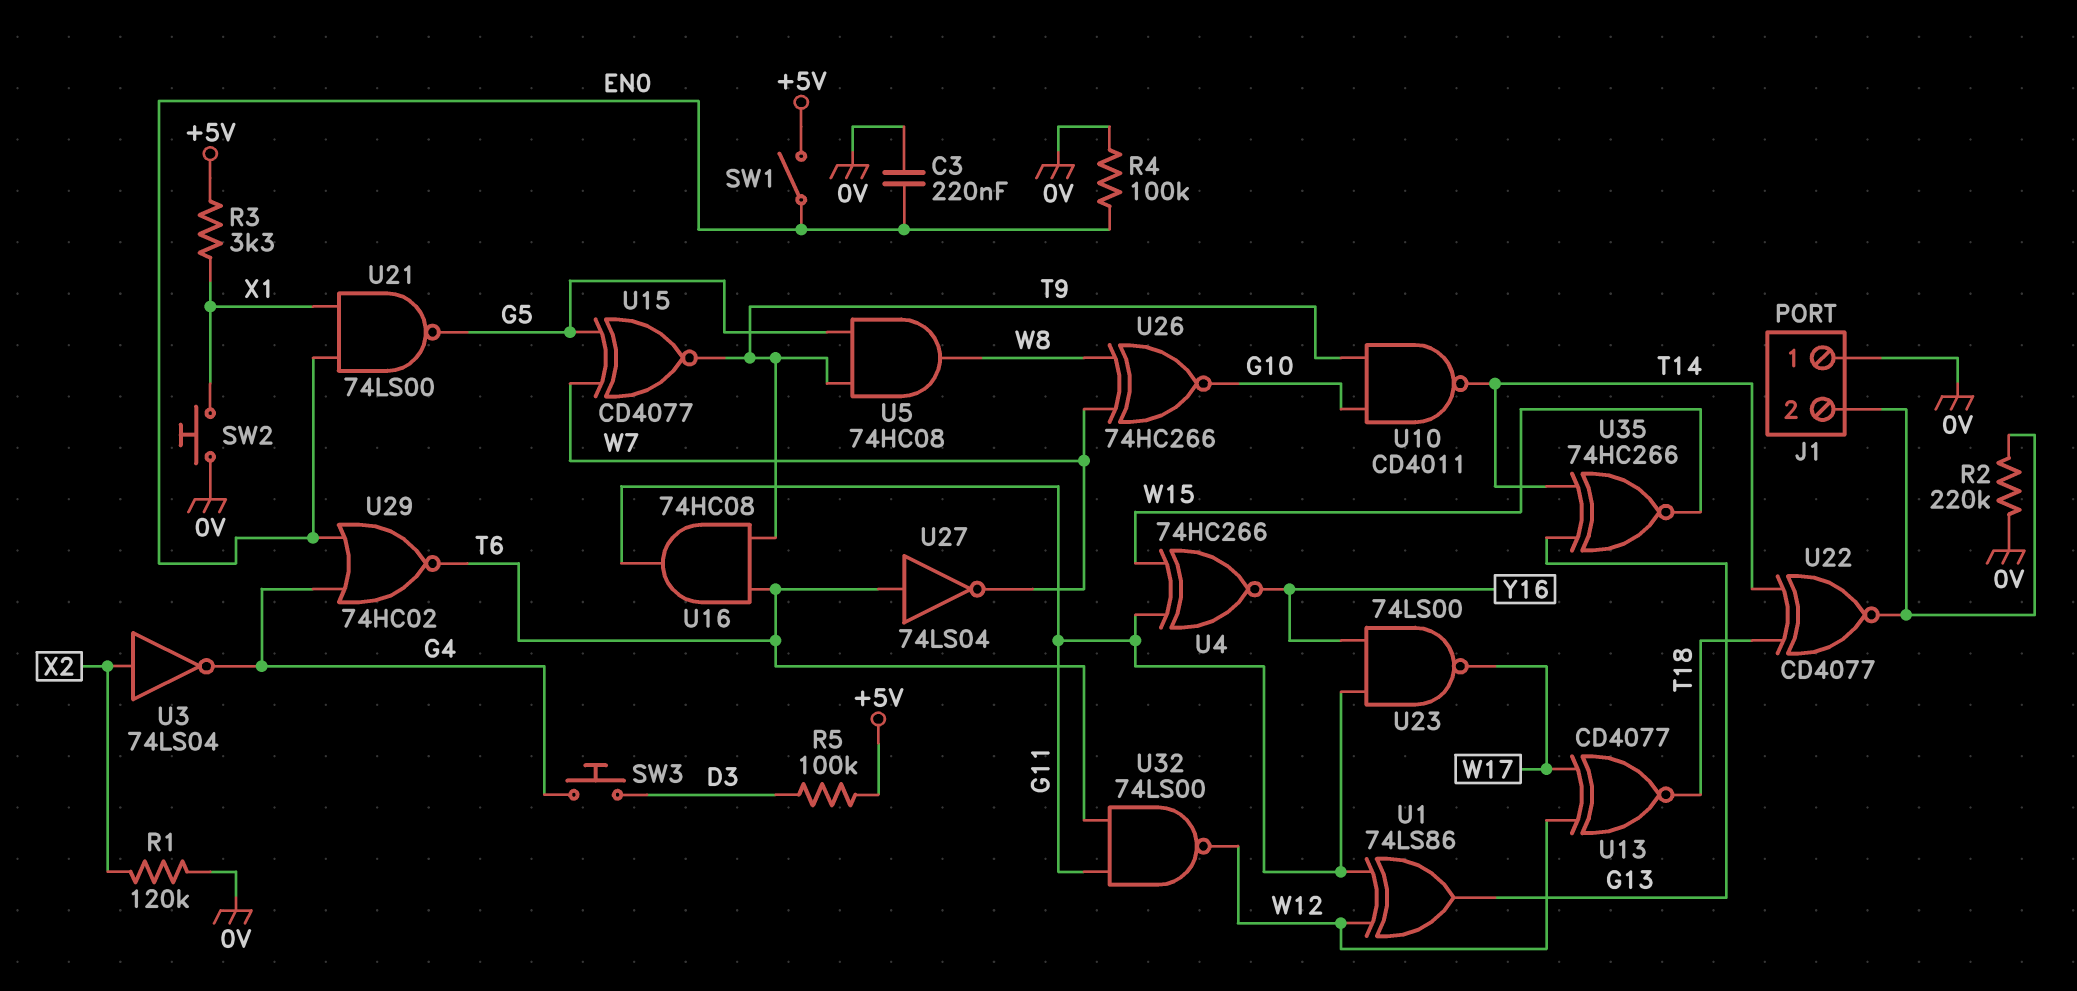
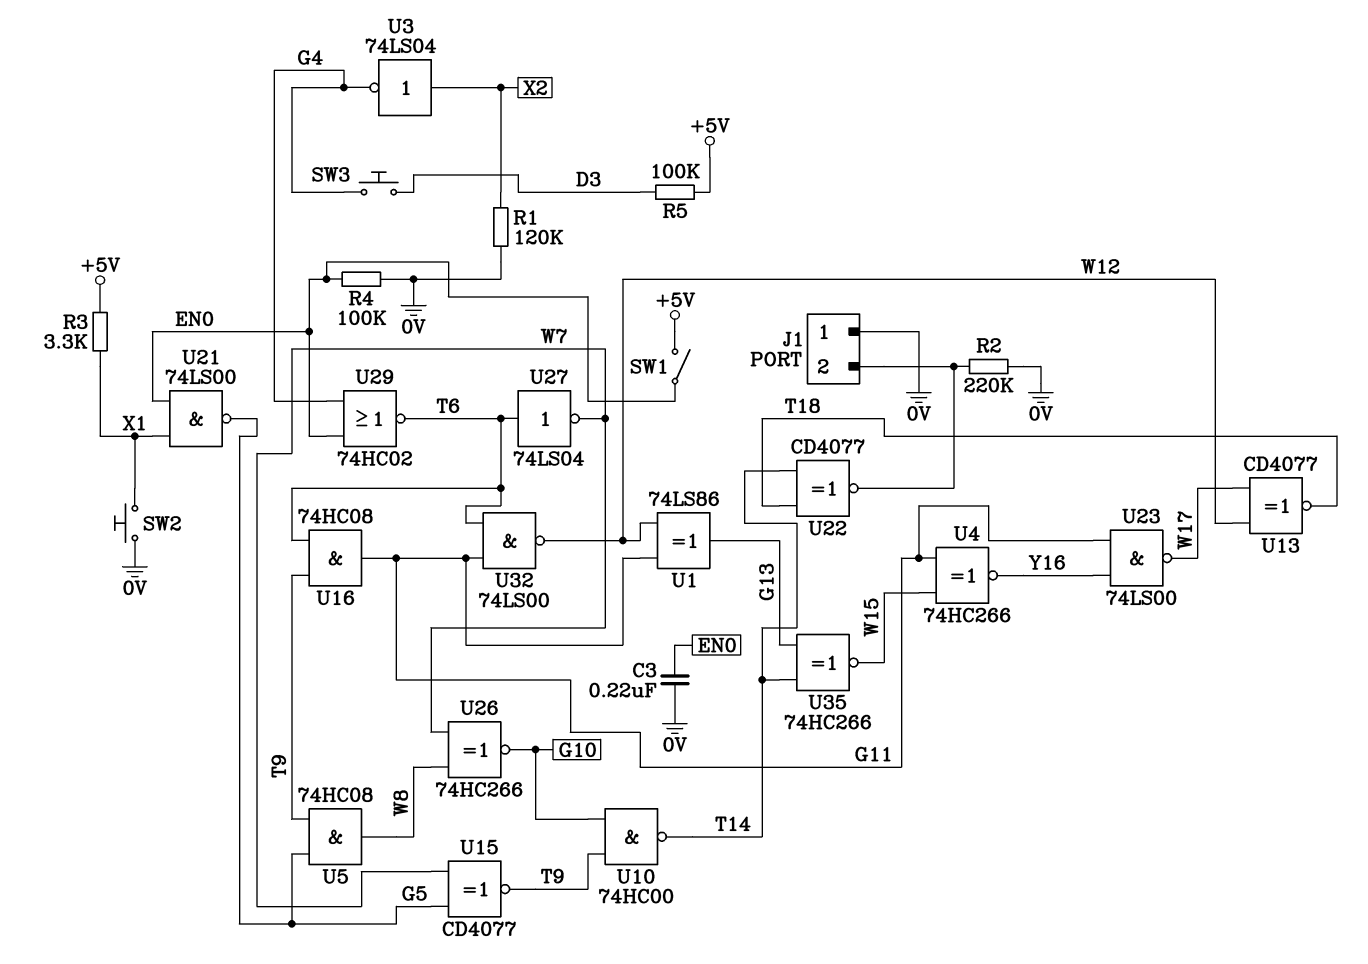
U10: NAND CD4011 (in G10, in T9, out T14) -> NAND 74HC00 (in G10, in T9, out T14)

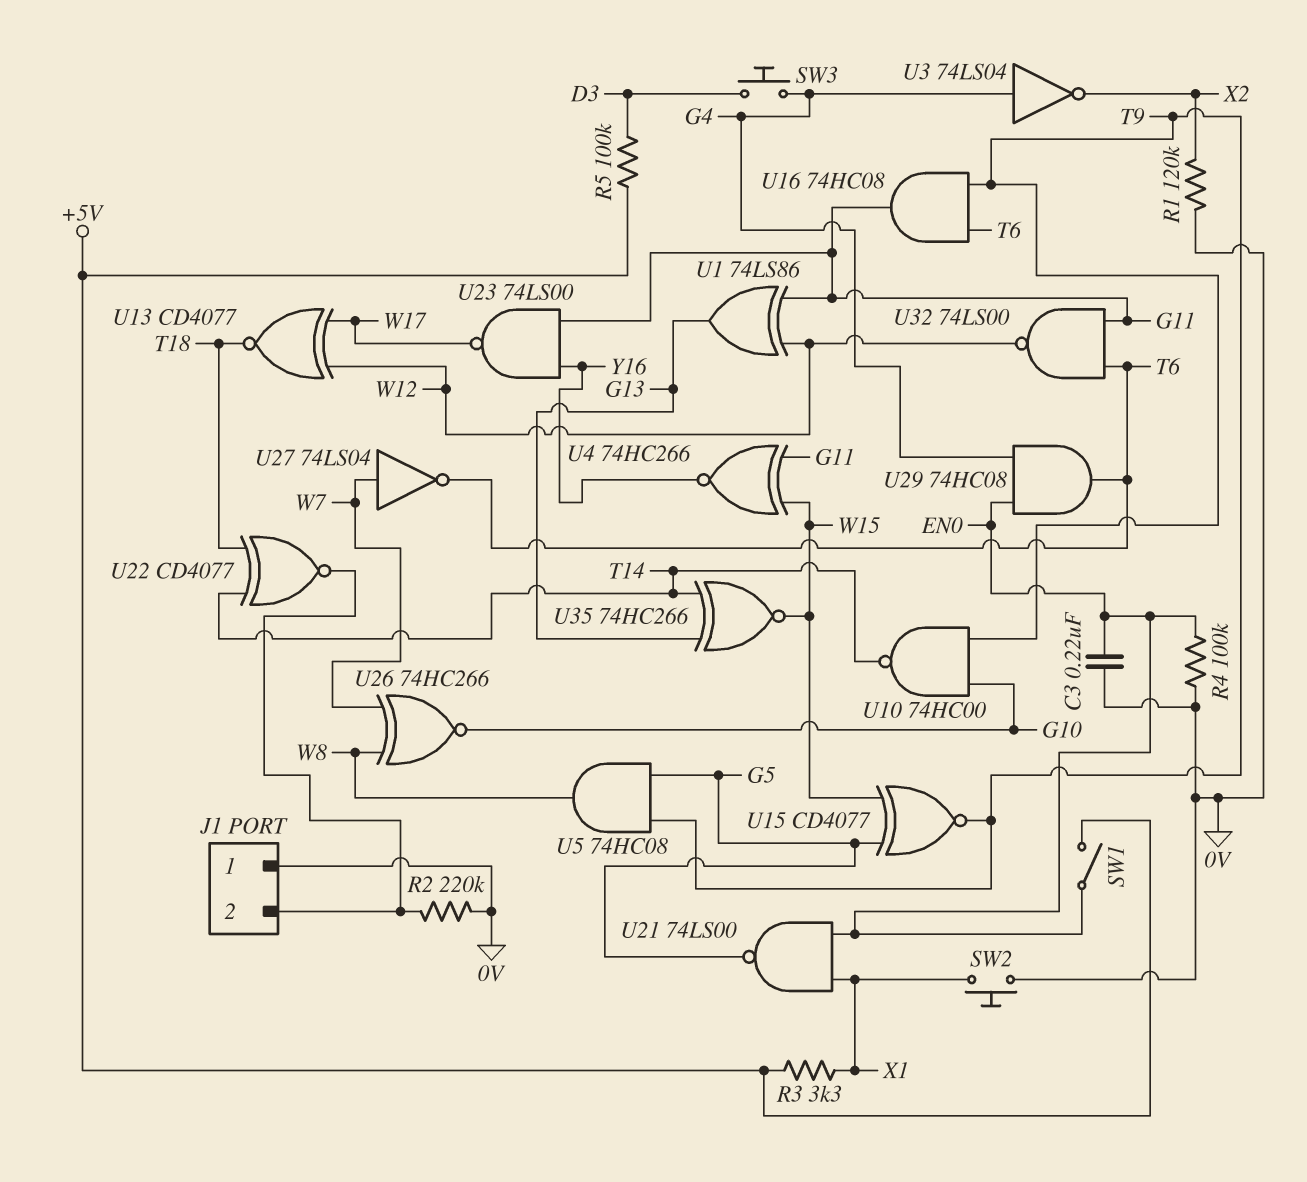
U3: NOT 74LS04 (in X2, out G4) -> NOT 74LS04 (in G4, out X2)
U15: XNOR CD4077 (in G5, in W7, out T9) -> XNOR CD4077 (in G5, in W15, out T9)
U27: NOT 74LS04 (in T6, out W7) -> NOT 74LS04 (in W7, out T6)
U29: NOR 74HC02 (in EN0, in G4, out T6) -> AND 74HC08 (in EN0, in G4, out T6)

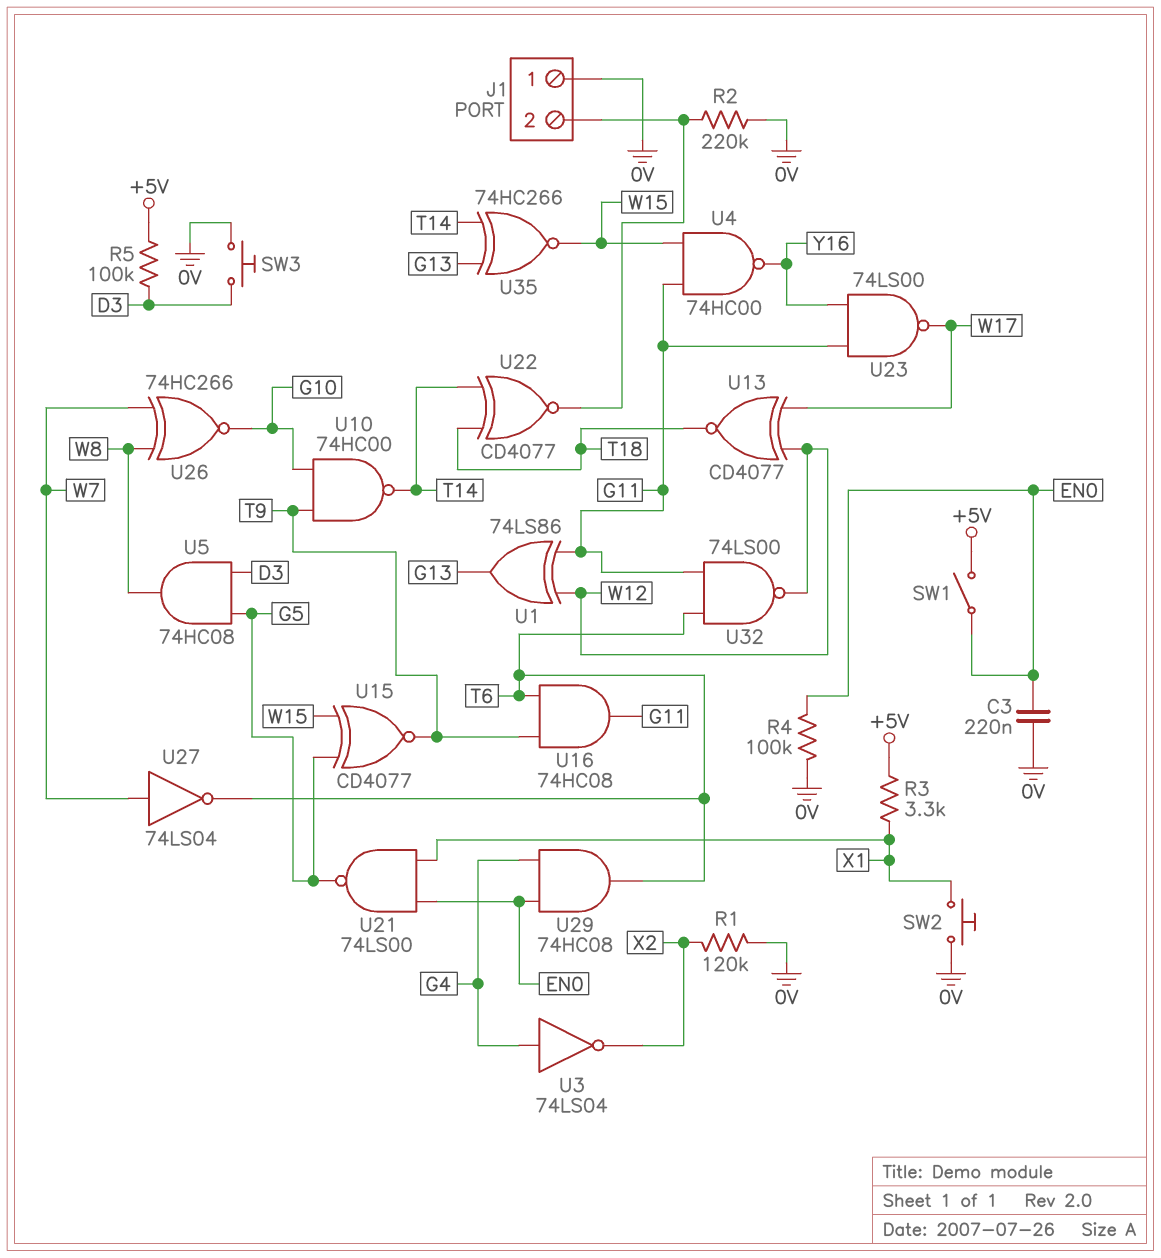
SW3: button (D3, G4) -> button (0V, D3)
U4: XNOR 74HC266 (in G11, in W15, out Y16) -> NAND 74HC00 (in G11, in W15, out Y16)
U5: AND 74HC08 (in G5, in T9, out W8) -> AND 74HC08 (in D3, in G5, out W8)

